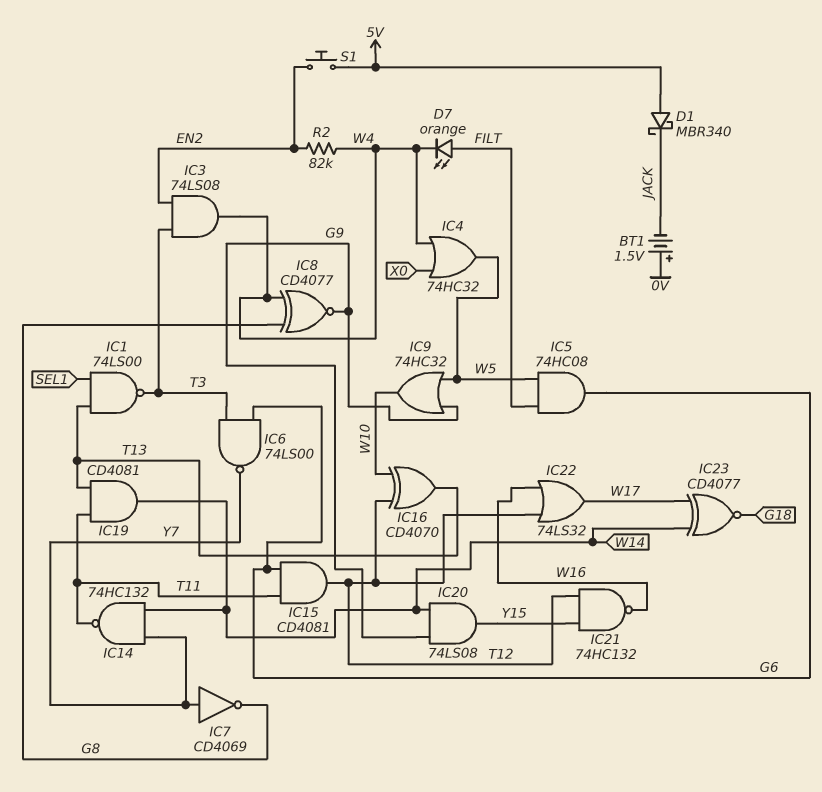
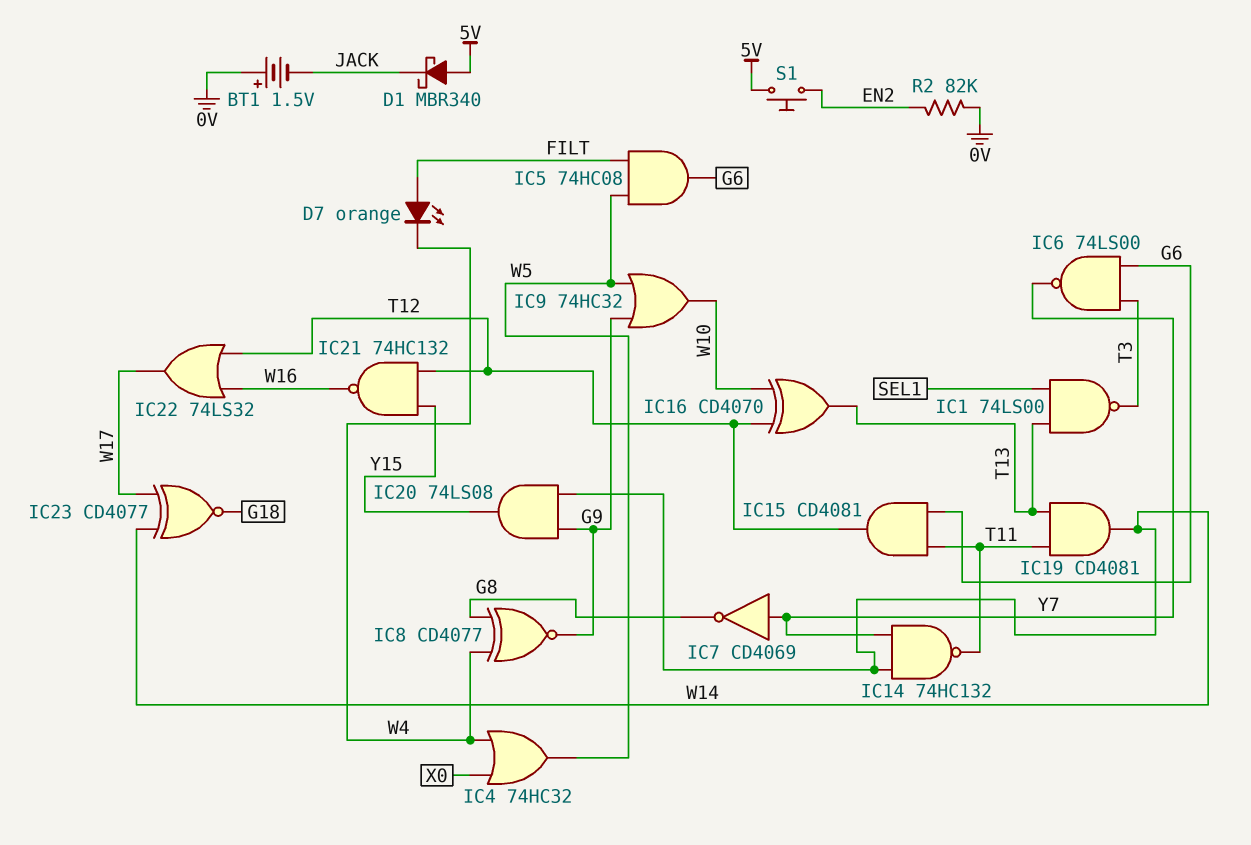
IC3: AND 74LS08 (in EN2, in T3, out W4) -> none
R2: 82k (EN2, W4) -> 82k (0V, EN2)

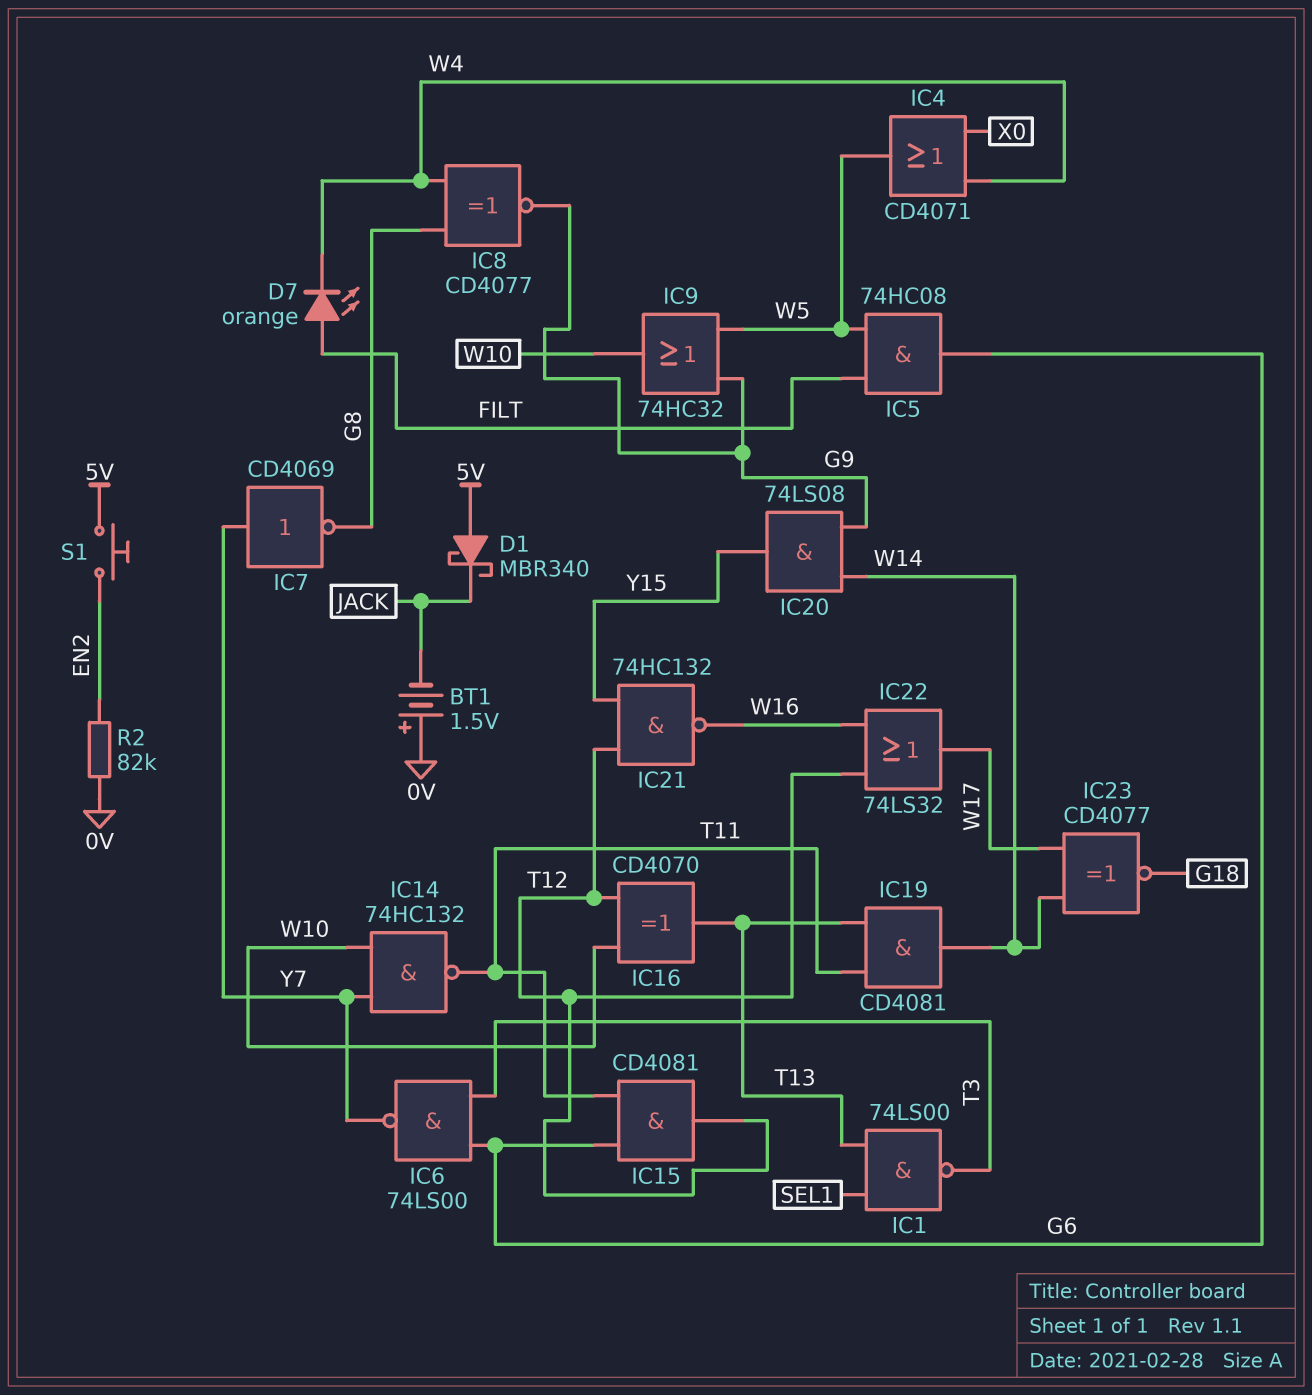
IC4: OR 74HC32 (in W4, in X0, out W5) -> OR CD4071 (in W4, in X0, out W5)
IC14: NAND 74HC132 (in W14, in Y7, out T11) -> NAND 74HC132 (in W10, in Y7, out T11)

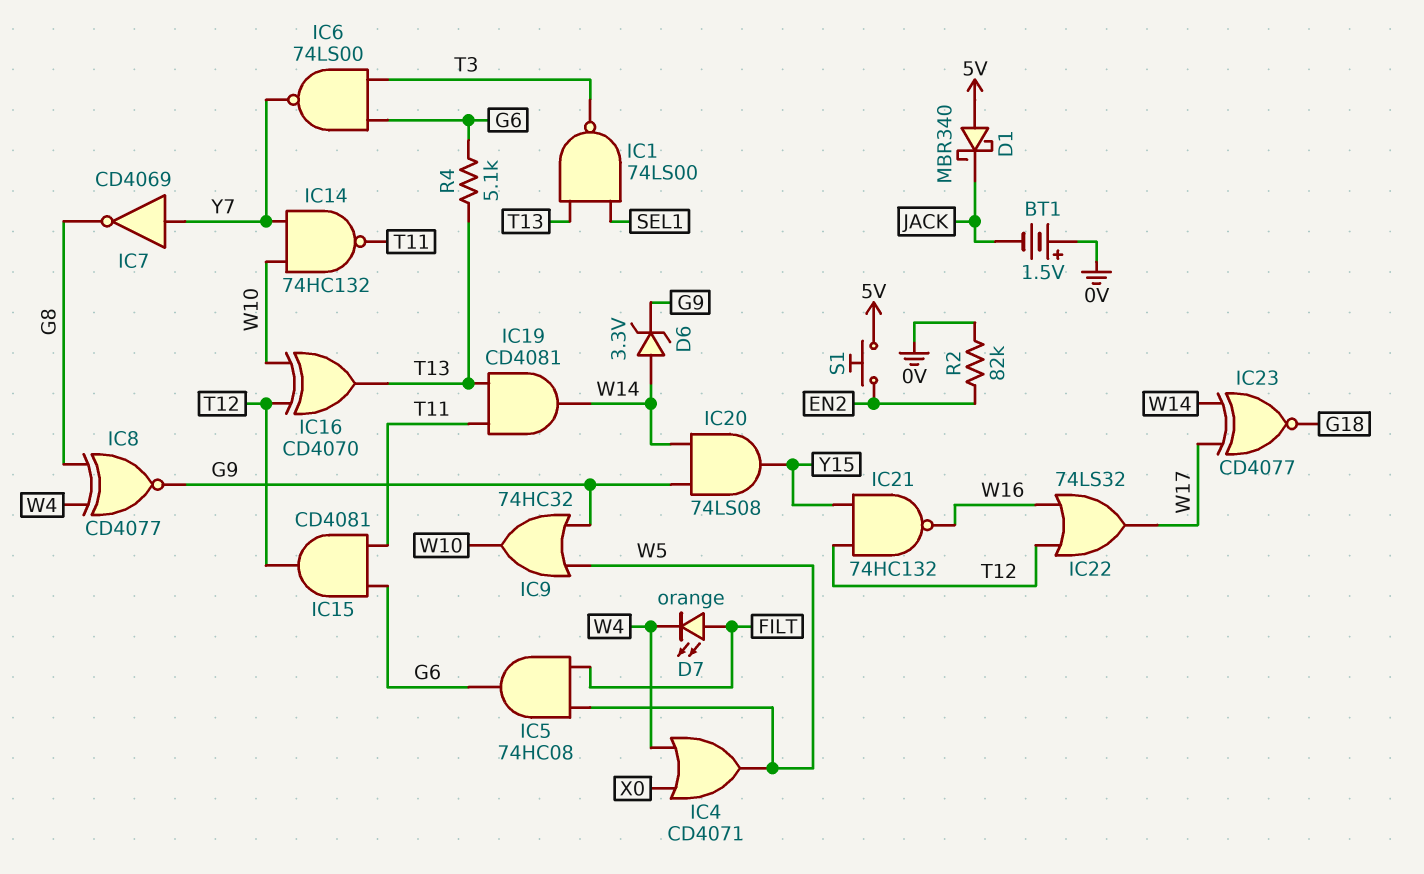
D6: none -> zener 3.3V (A W14, K G9)
R4: none -> 5.1k (G6, T13)

